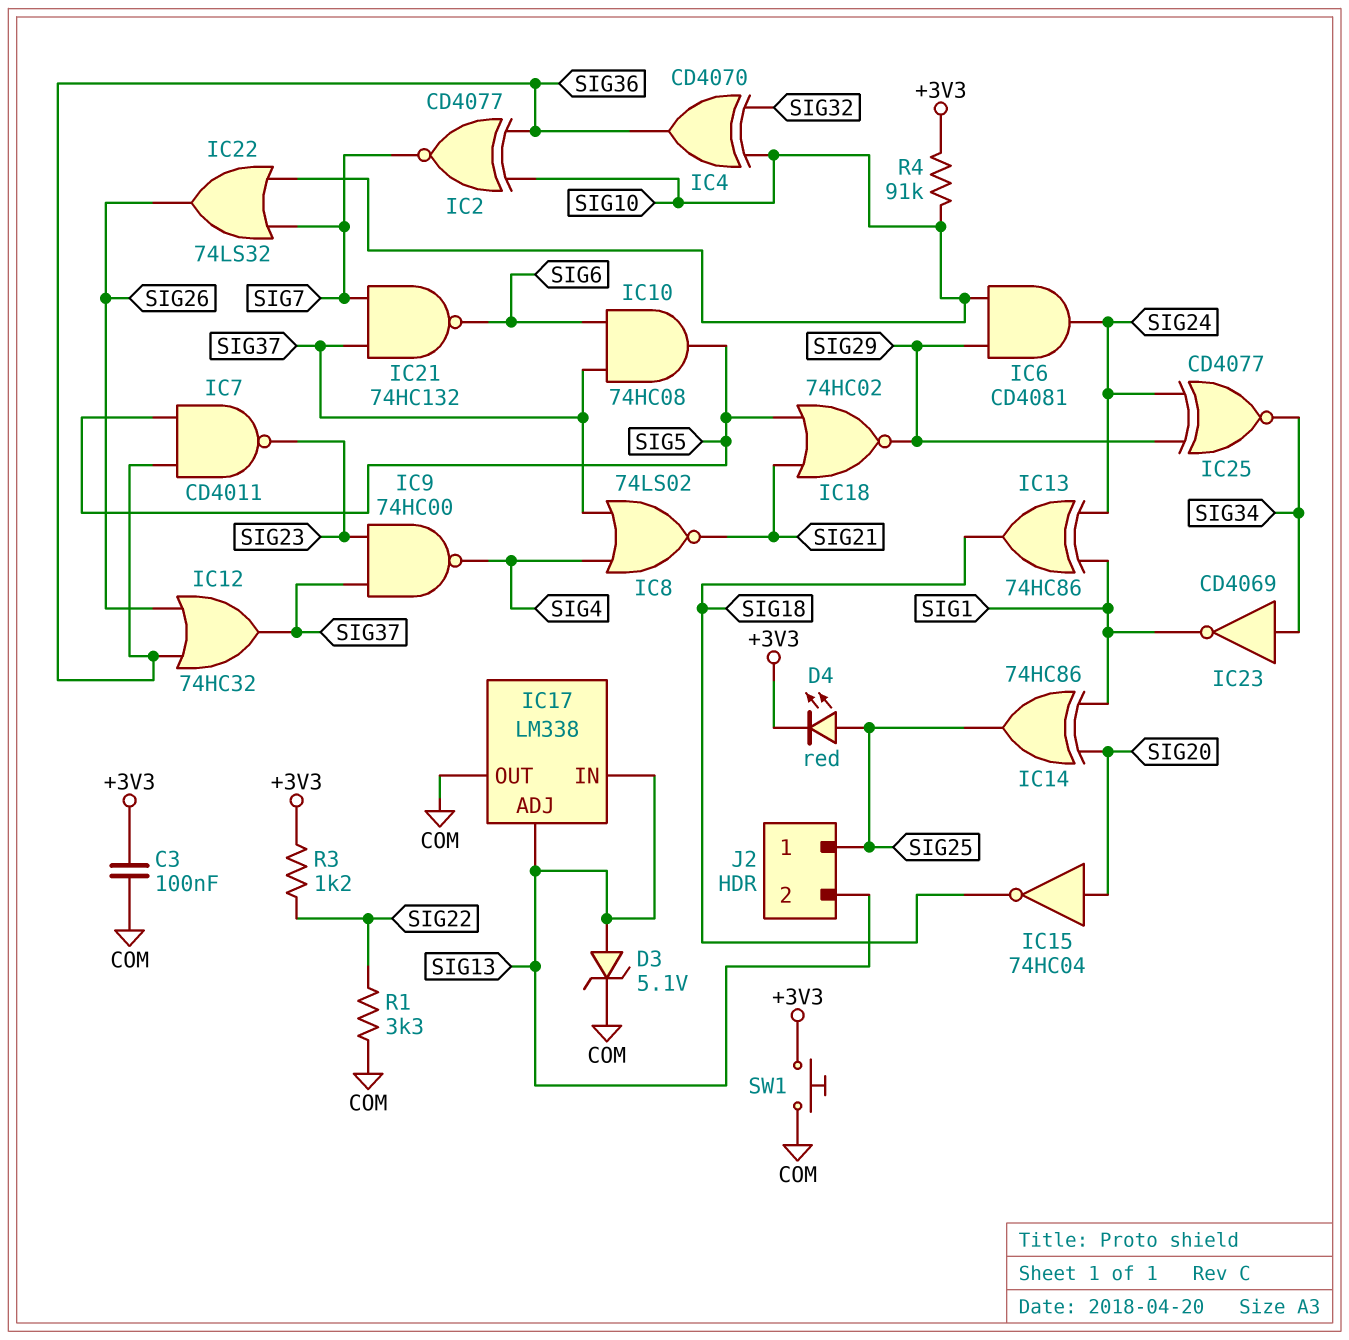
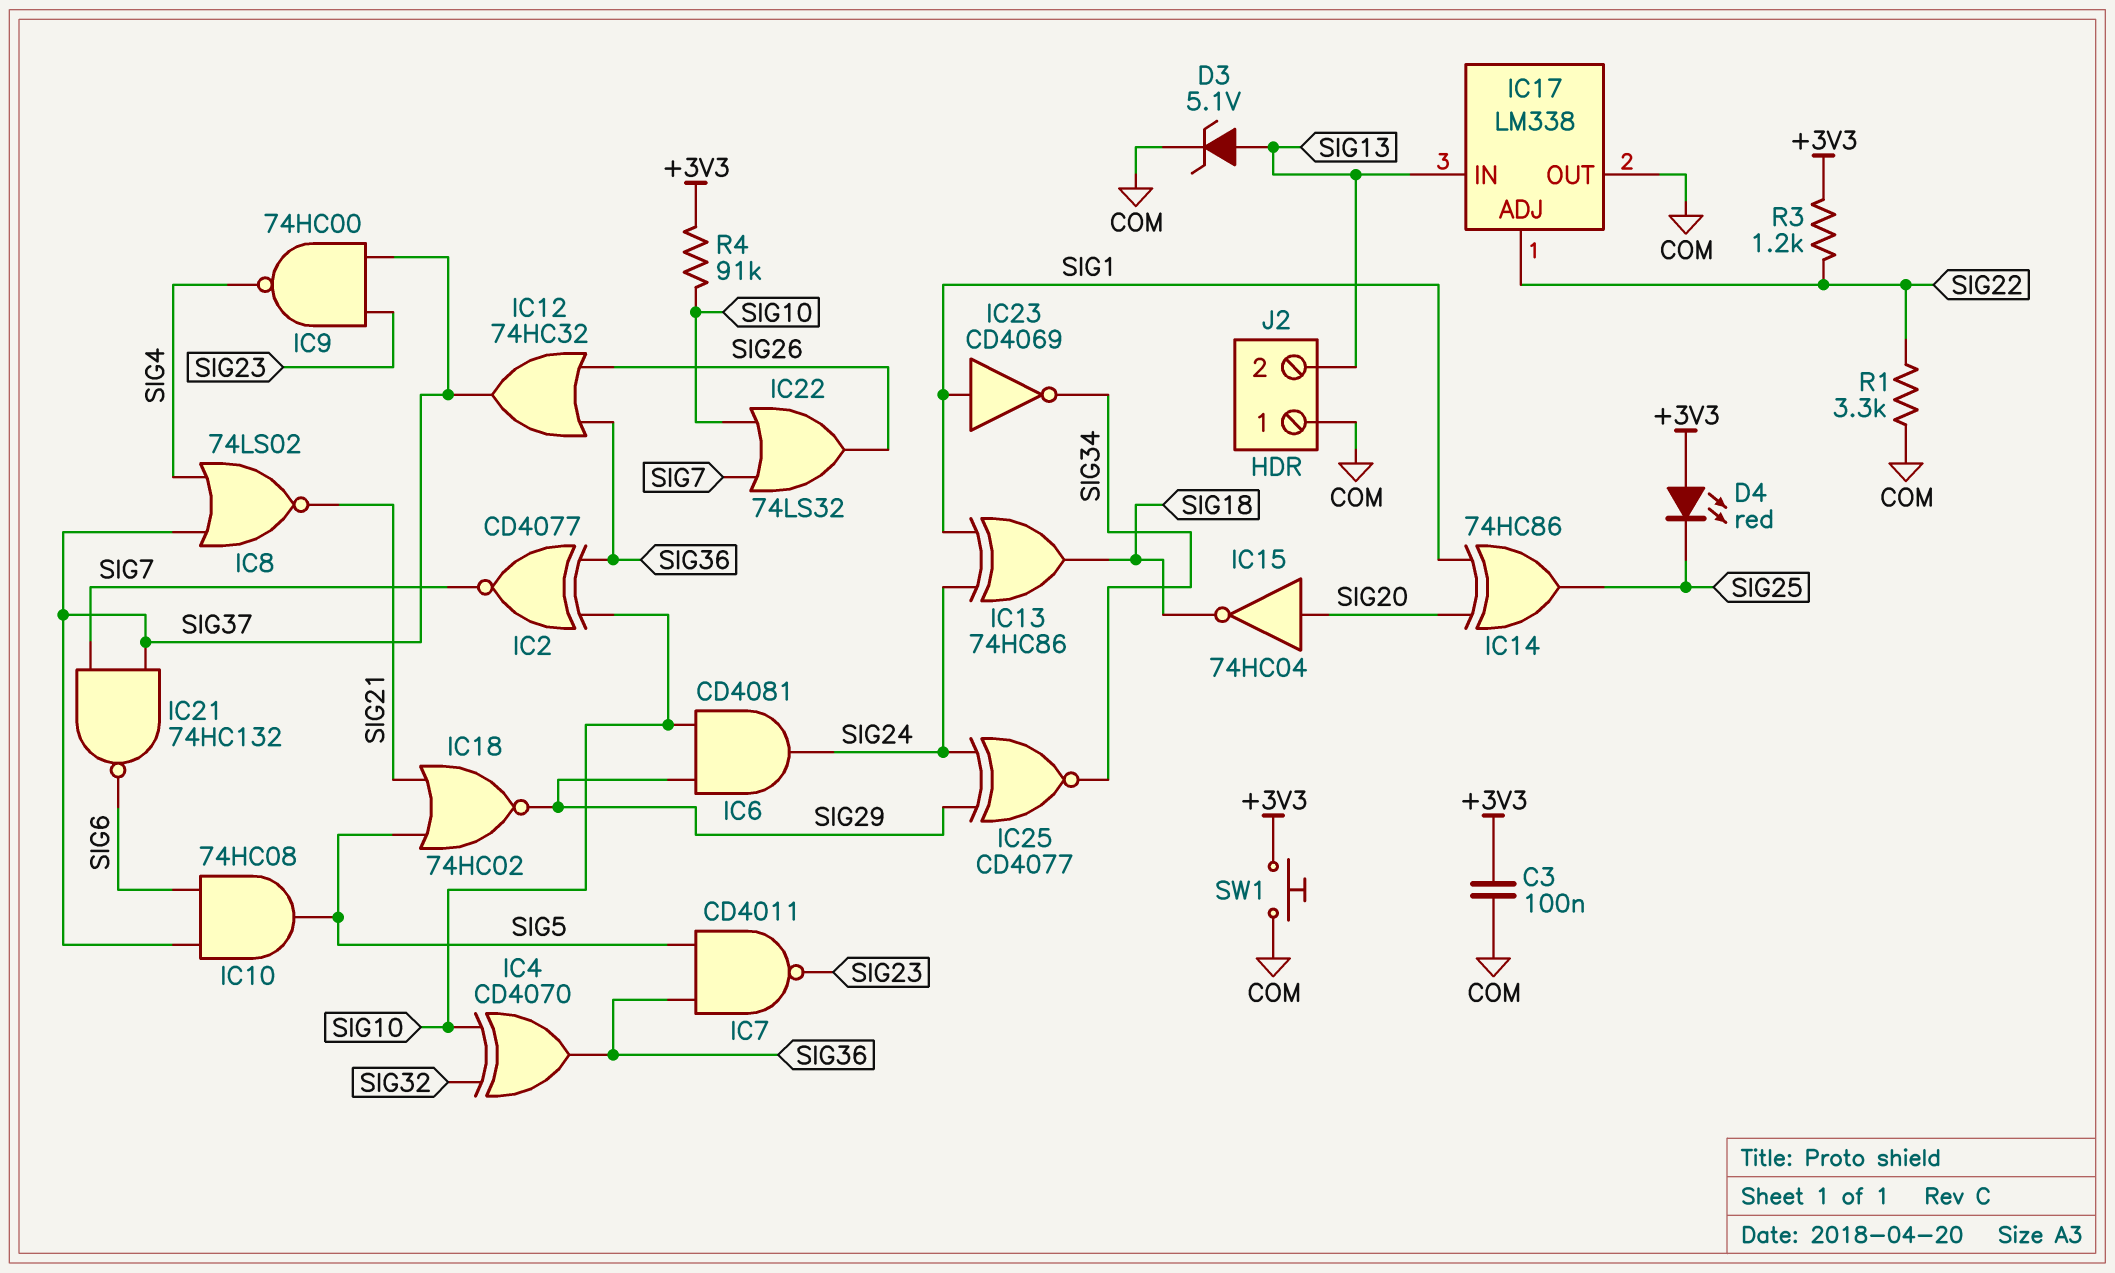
D4: LED red (A SIG25, K +3V3) -> LED red (A +3V3, K SIG25)
IC17 pin ADJ: SIG13 -> SIG22
IC23: NOT CD4069 (in SIG34, out SIG1) -> NOT CD4069 (in SIG1, out SIG34)
J2 pin 1: SIG25 -> COM

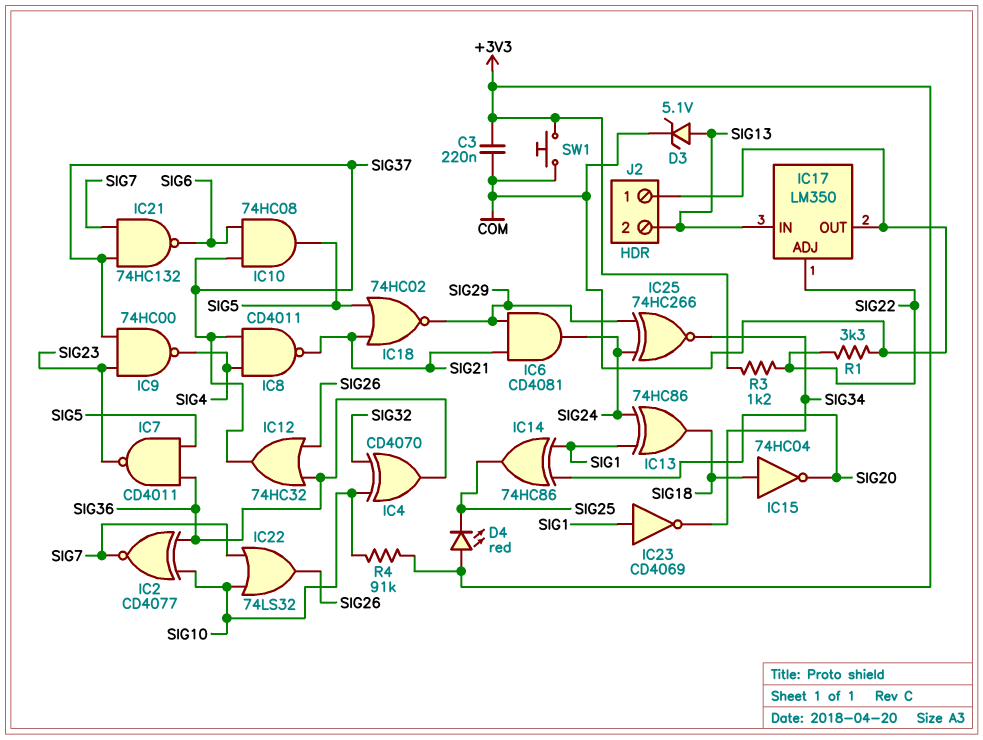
C3: 100nF (+3V3, COM) -> 220nF (+3V3, COM)
IC6: AND CD4081 (in SIG10, in SIG29, out SIG24) -> AND CD4081 (in SIG21, in SIG29, out SIG24)
IC8: NOR 74LS02 (in SIG4, in SIG37, out SIG21) -> NAND CD4011 (in SIG4, in SIG37, out SIG21)
IC15: NOT 74HC04 (in SIG20, out SIG18) -> NOT 74HC04 (in SIG18, out SIG20)
IC17: LM338 -> LM350
IC25: XNOR CD4077 (in SIG24, in SIG29, out SIG34) -> XNOR 74HC266 (in SIG24, in SIG29, out SIG34)

